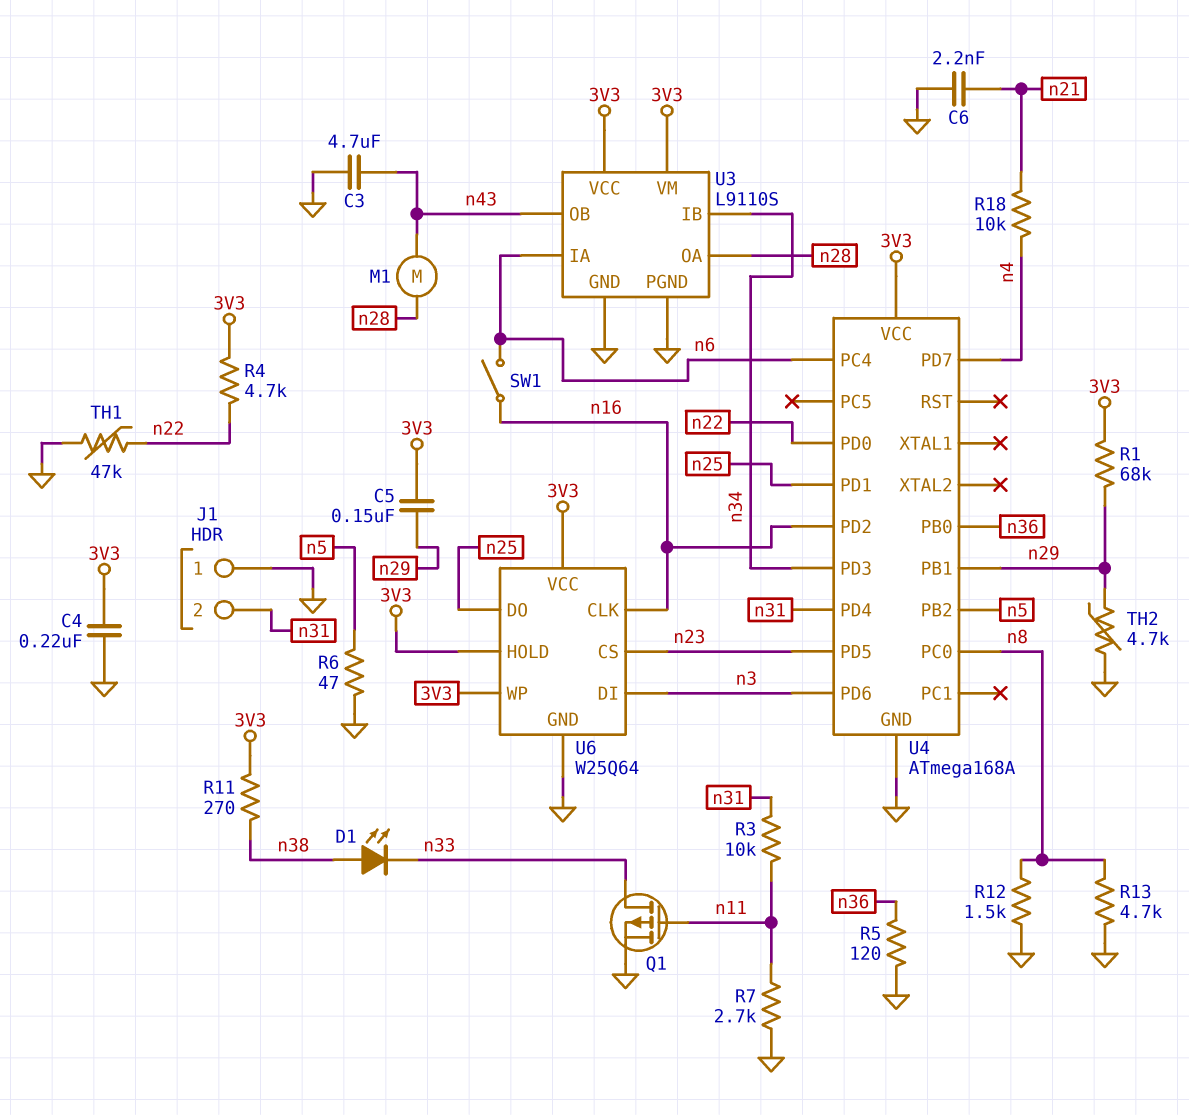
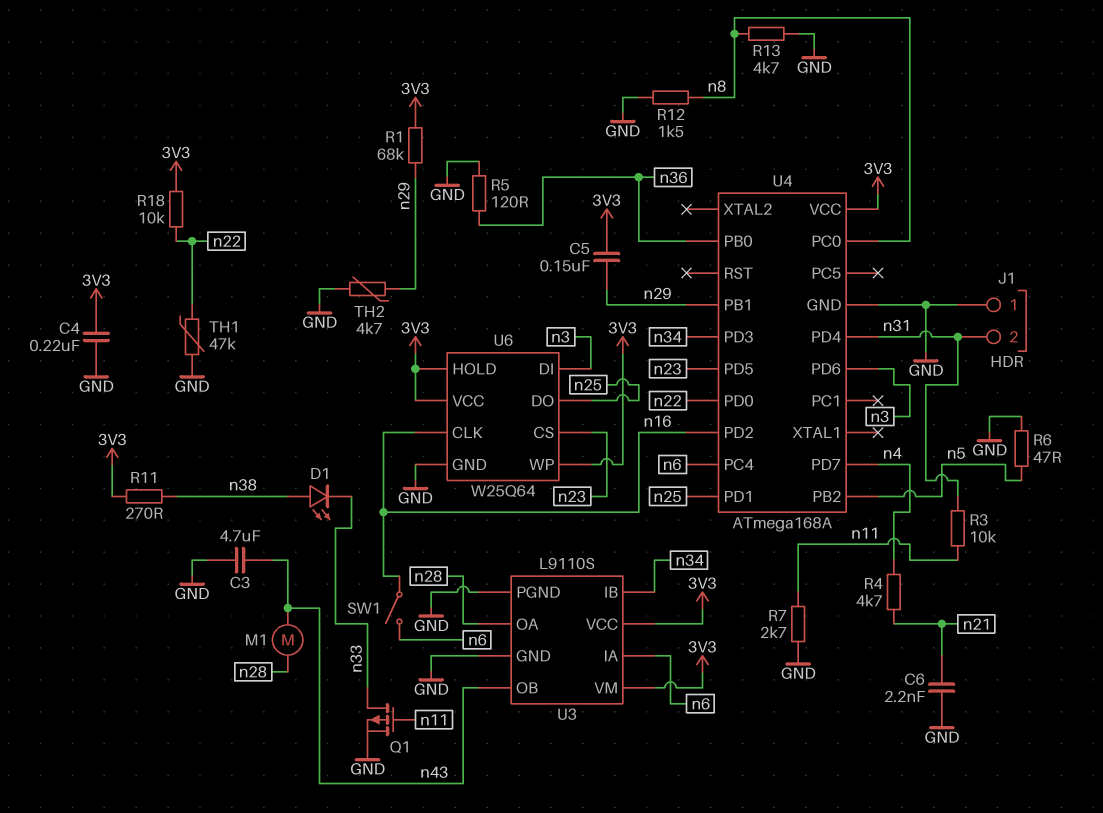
R4: 4.7k (3V3, n22) -> 4.7k (n4, n21)
R18: 10k (n4, n21) -> 10k (3V3, n22)

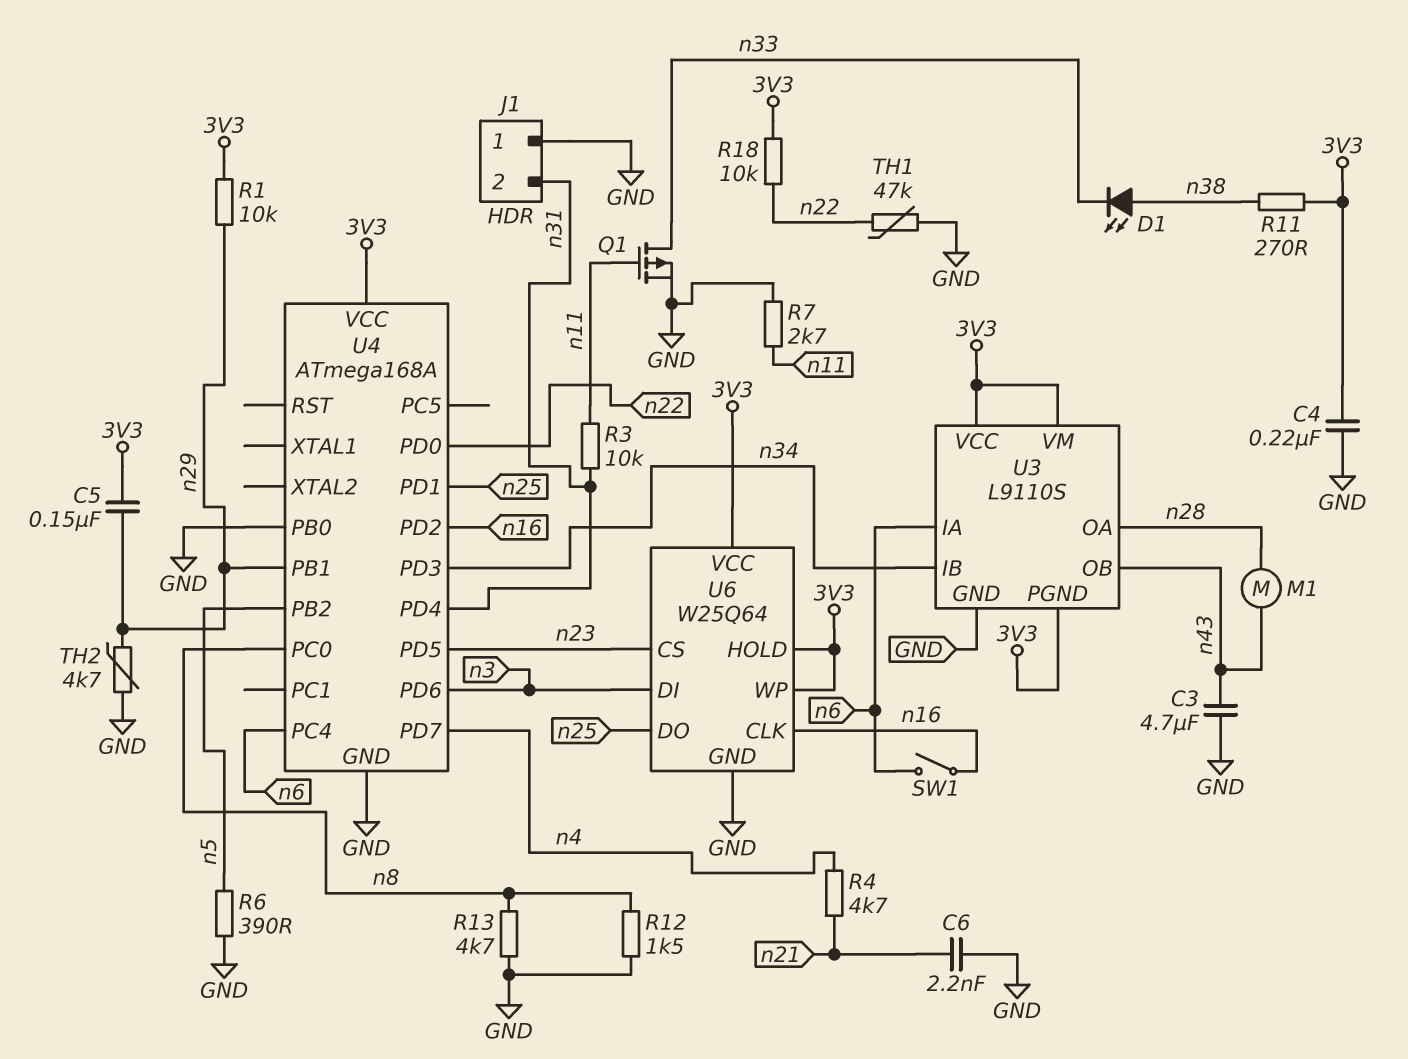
R1: 68k (3V3, n29) -> 10k (3V3, n29)
R5: 120 (GND, n36) -> none
R6: 47 (GND, n5) -> 390 (GND, n5)
U3 pin PGND: GND -> 3V3
U4 pin PB0: n36 -> GND

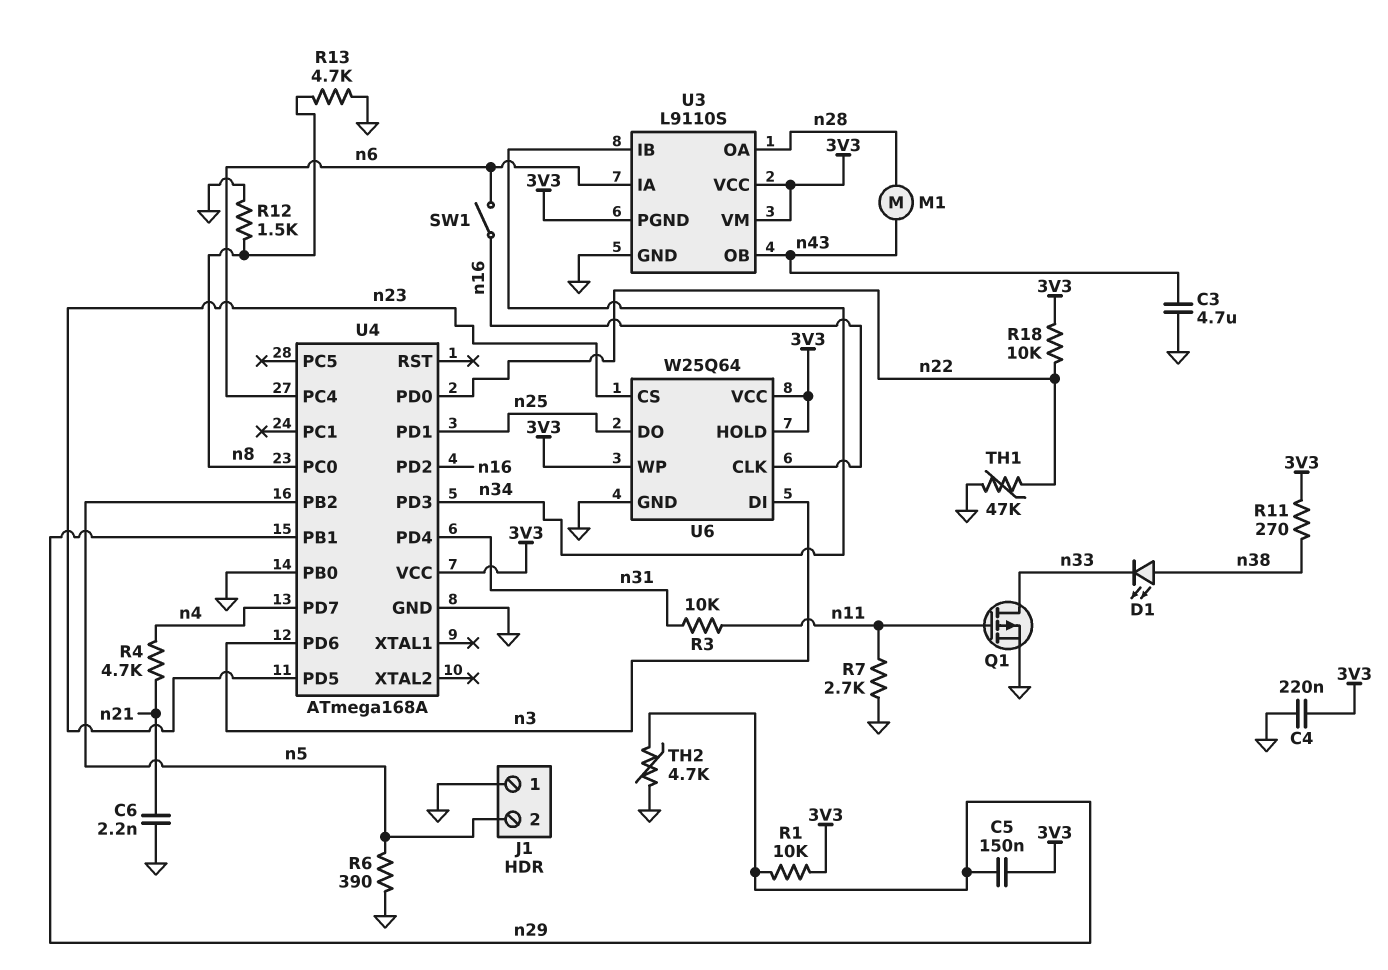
J1 pin 2: n31 -> n5

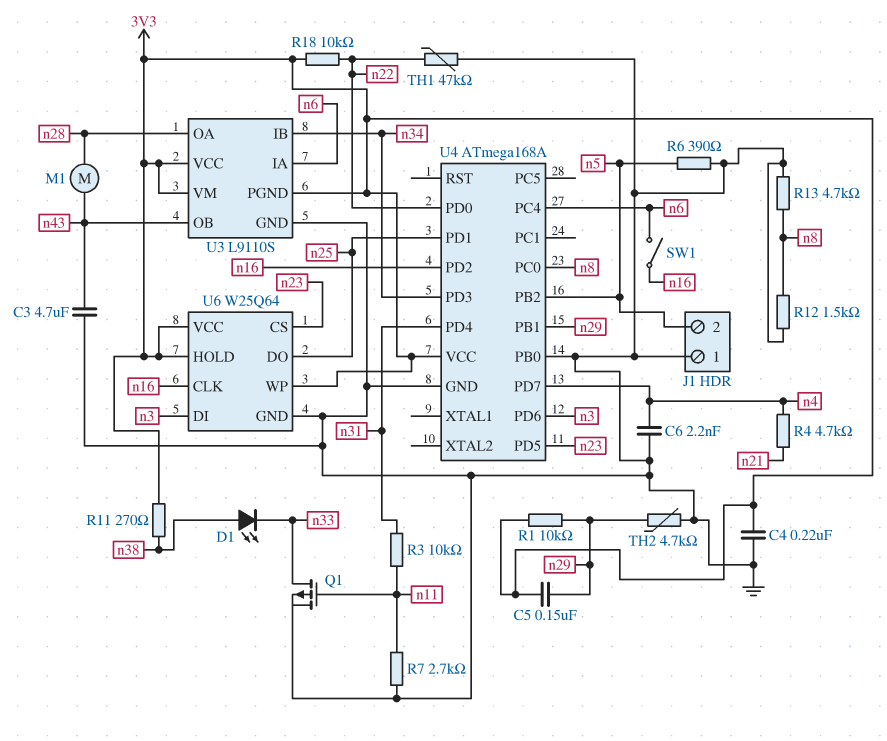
C6: 2.2nF (GND, n21) -> 2.2nF (GND, n4)

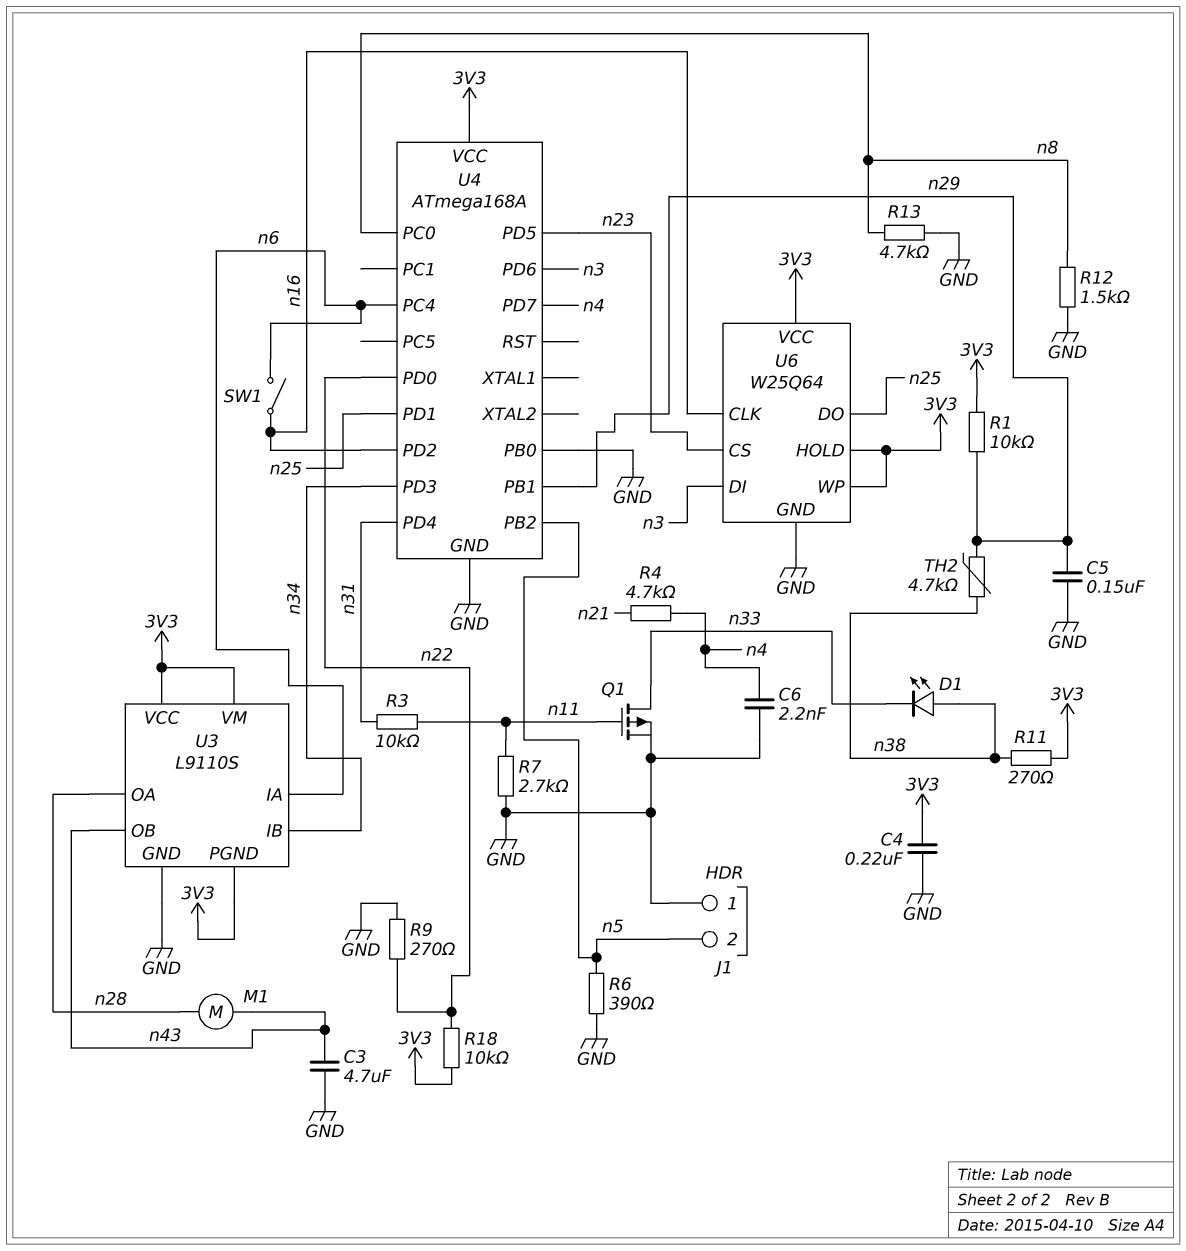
C5: 150nF (3V3, n29) -> 150nF (GND, n29)
R9: none -> 270 (GND, n22)
TH1: 47k (GND, n22) -> none
TH2: 4.7k (GND, n29) -> 4.7k (n29, n38)

